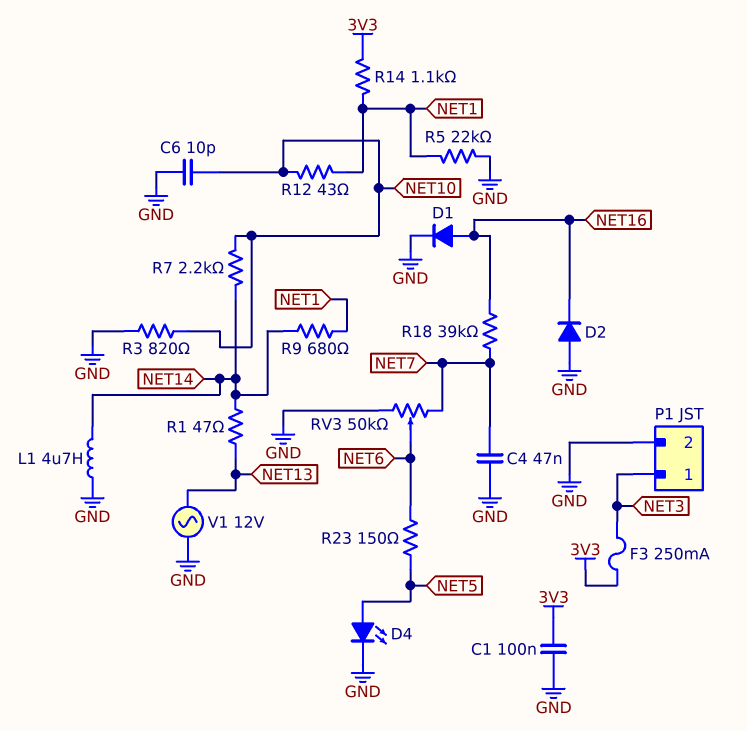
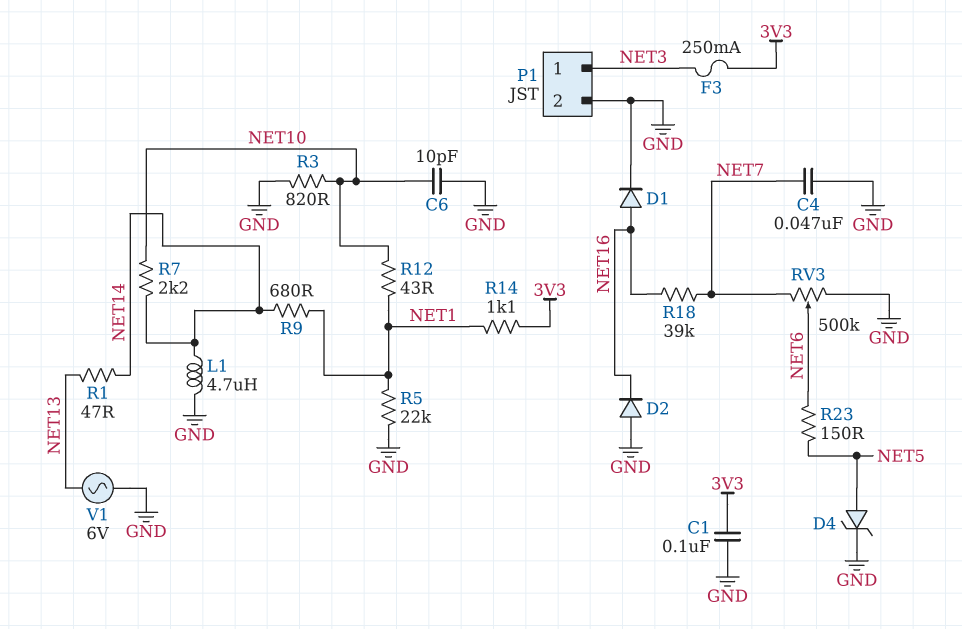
D4: LED (A NET5, K GND) -> zener (A NET5, K GND)
RV3: 50k (GND, NET7, wiper NET6) -> 500k (GND, NET7, wiper NET6)
V1: AC 12V (GND, NET13) -> AC 6V (GND, NET13)

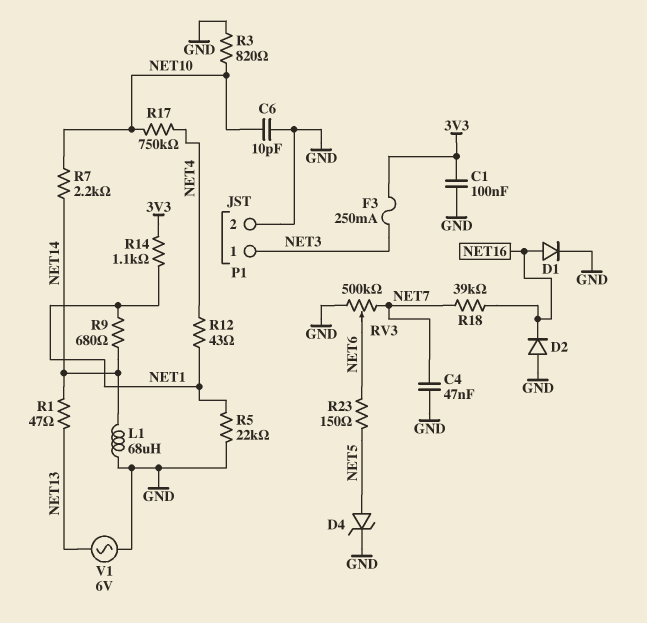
L1: 4.7uH (GND, NET14) -> 68uH (GND, NET14)
R12: 43 (NET1, NET10) -> 43 (NET1, NET4)
R17: none -> 750k (NET4, NET10)

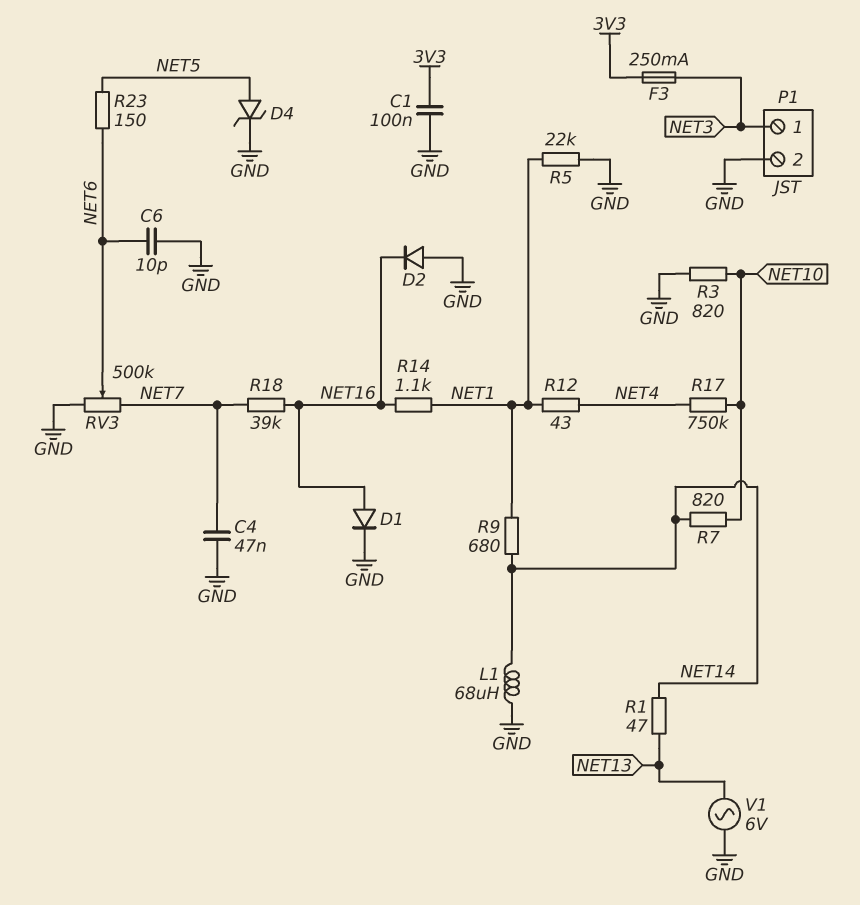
C6: 10pF (GND, NET10) -> 10pF (GND, NET6)
R7: 2.2k (NET10, NET14) -> 820 (NET10, NET14)
R14: 1.1k (3V3, NET1) -> 1.1k (NET1, NET16)

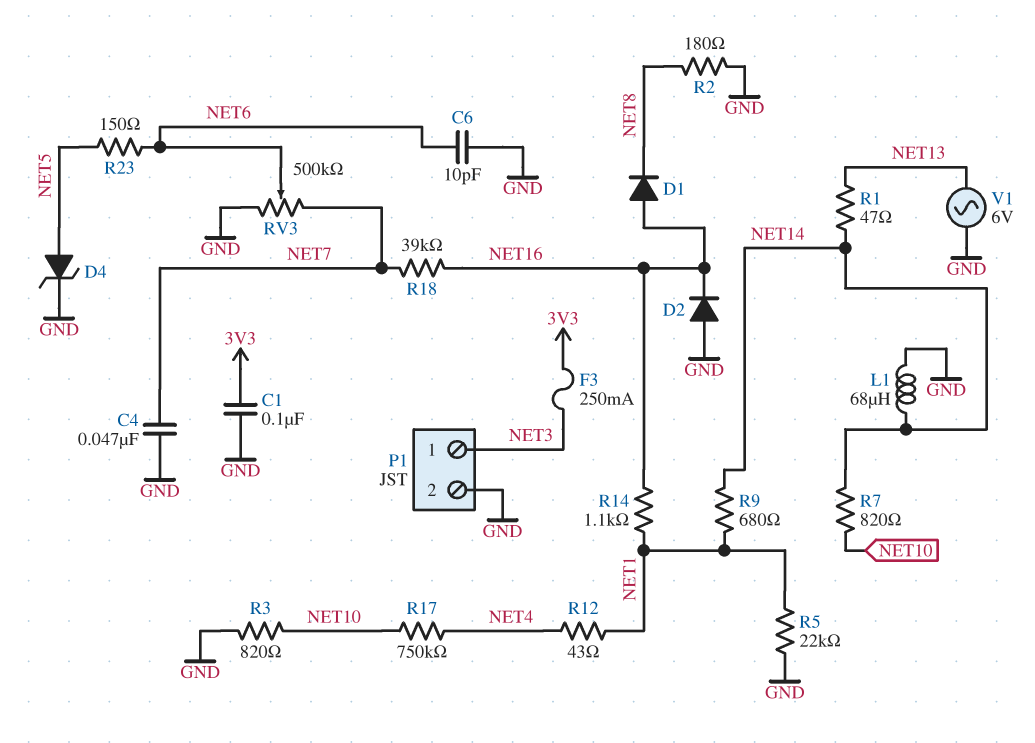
D1: diode (A NET16, K GND) -> diode (A NET16, K NET8)
R2: none -> 180 (GND, NET8)

